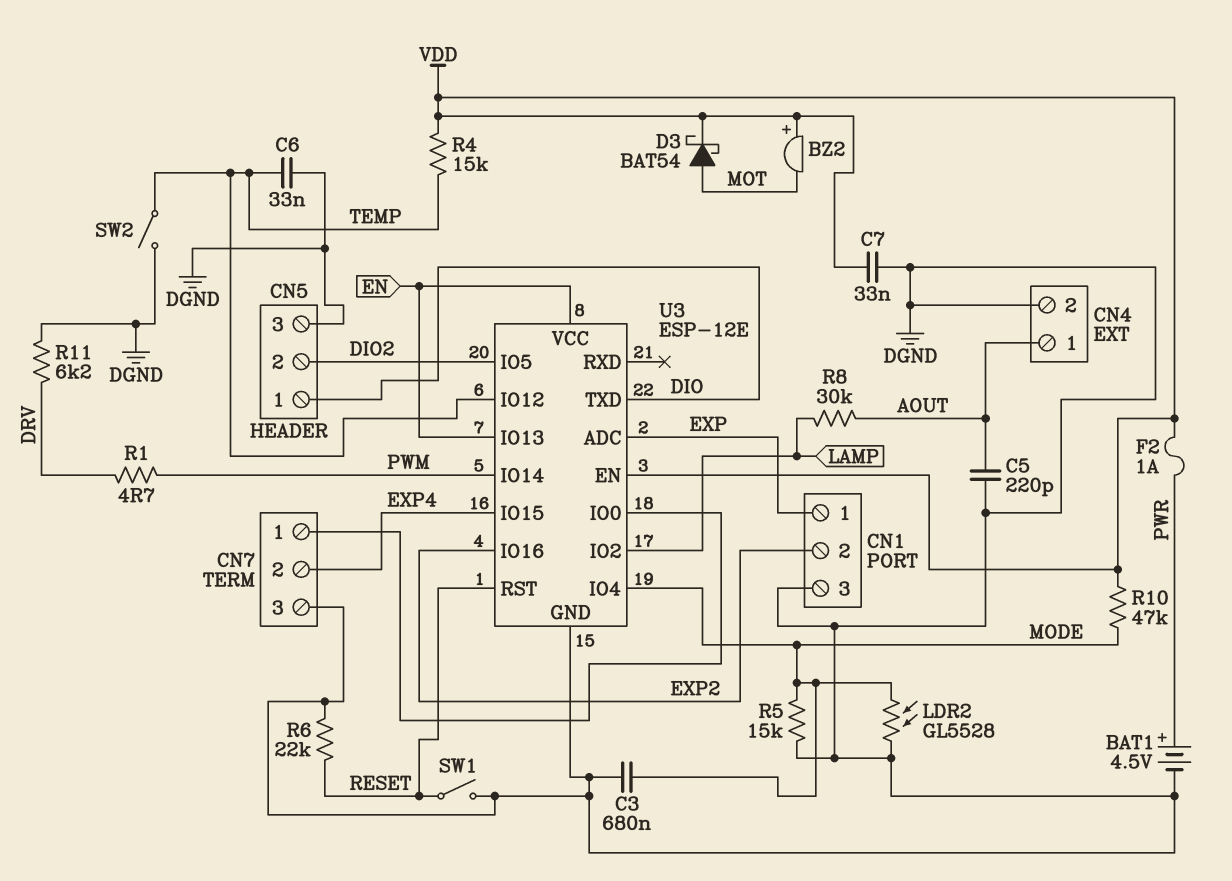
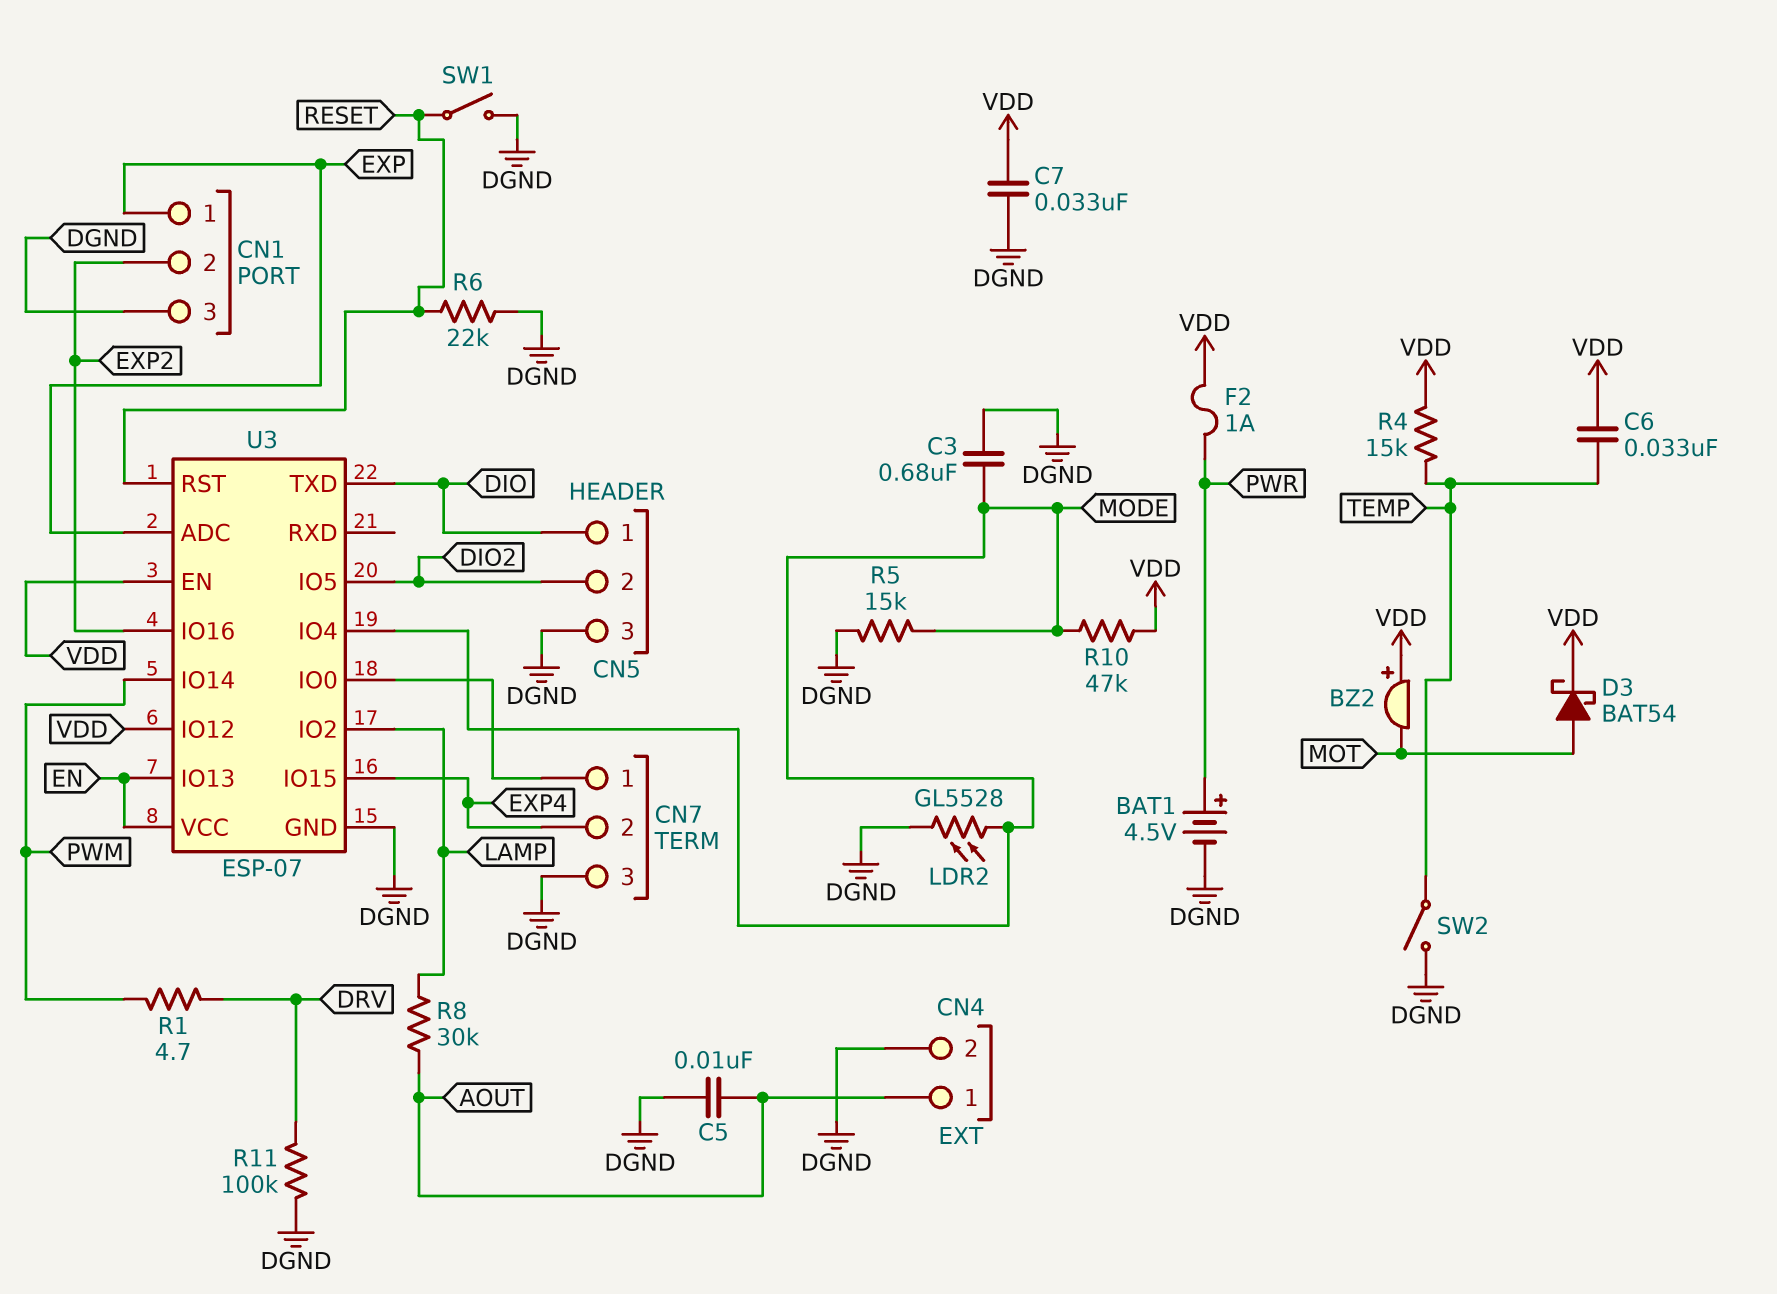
C5: 220pF (AOUT, DGND) -> 10nF (AOUT, DGND)
C6: 33nF (DGND, TEMP) -> 33nF (TEMP, VDD)
R11: 6.2k (DGND, DRV) -> 100k (DGND, DRV)
U3: ESP-12E -> ESP-07
U3 pin IO12: TEMP -> VDD

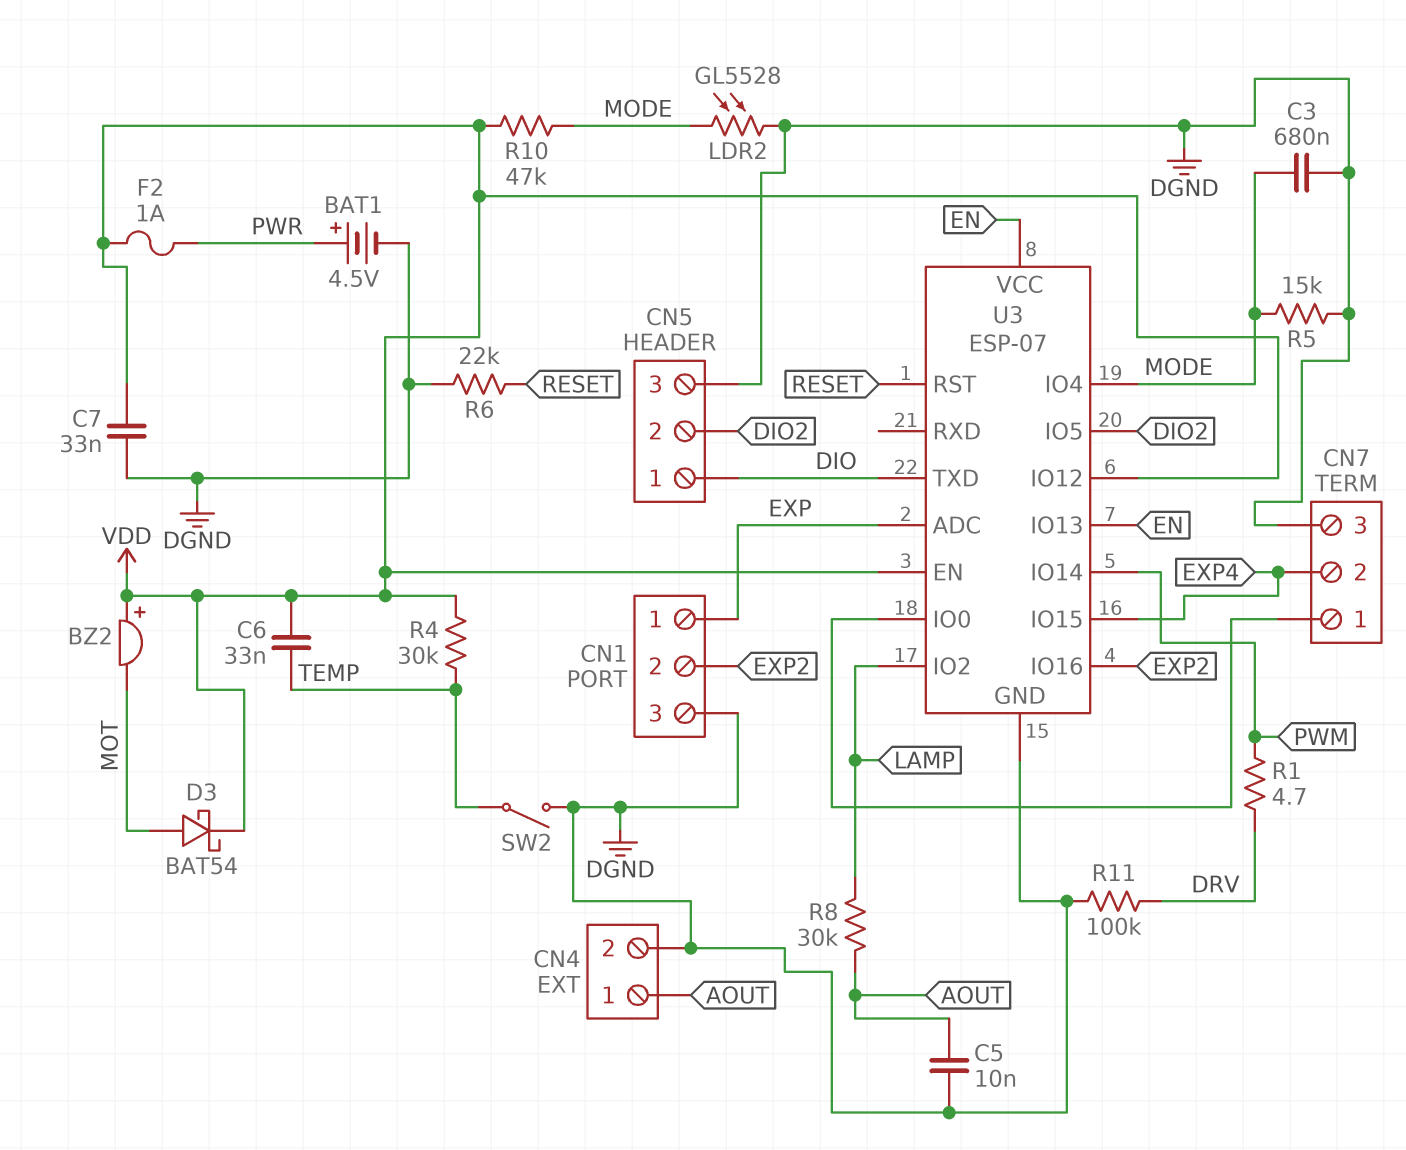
R4: 15k (TEMP, VDD) -> 30k (TEMP, VDD)
SW1: switch (DGND, RESET) -> none

